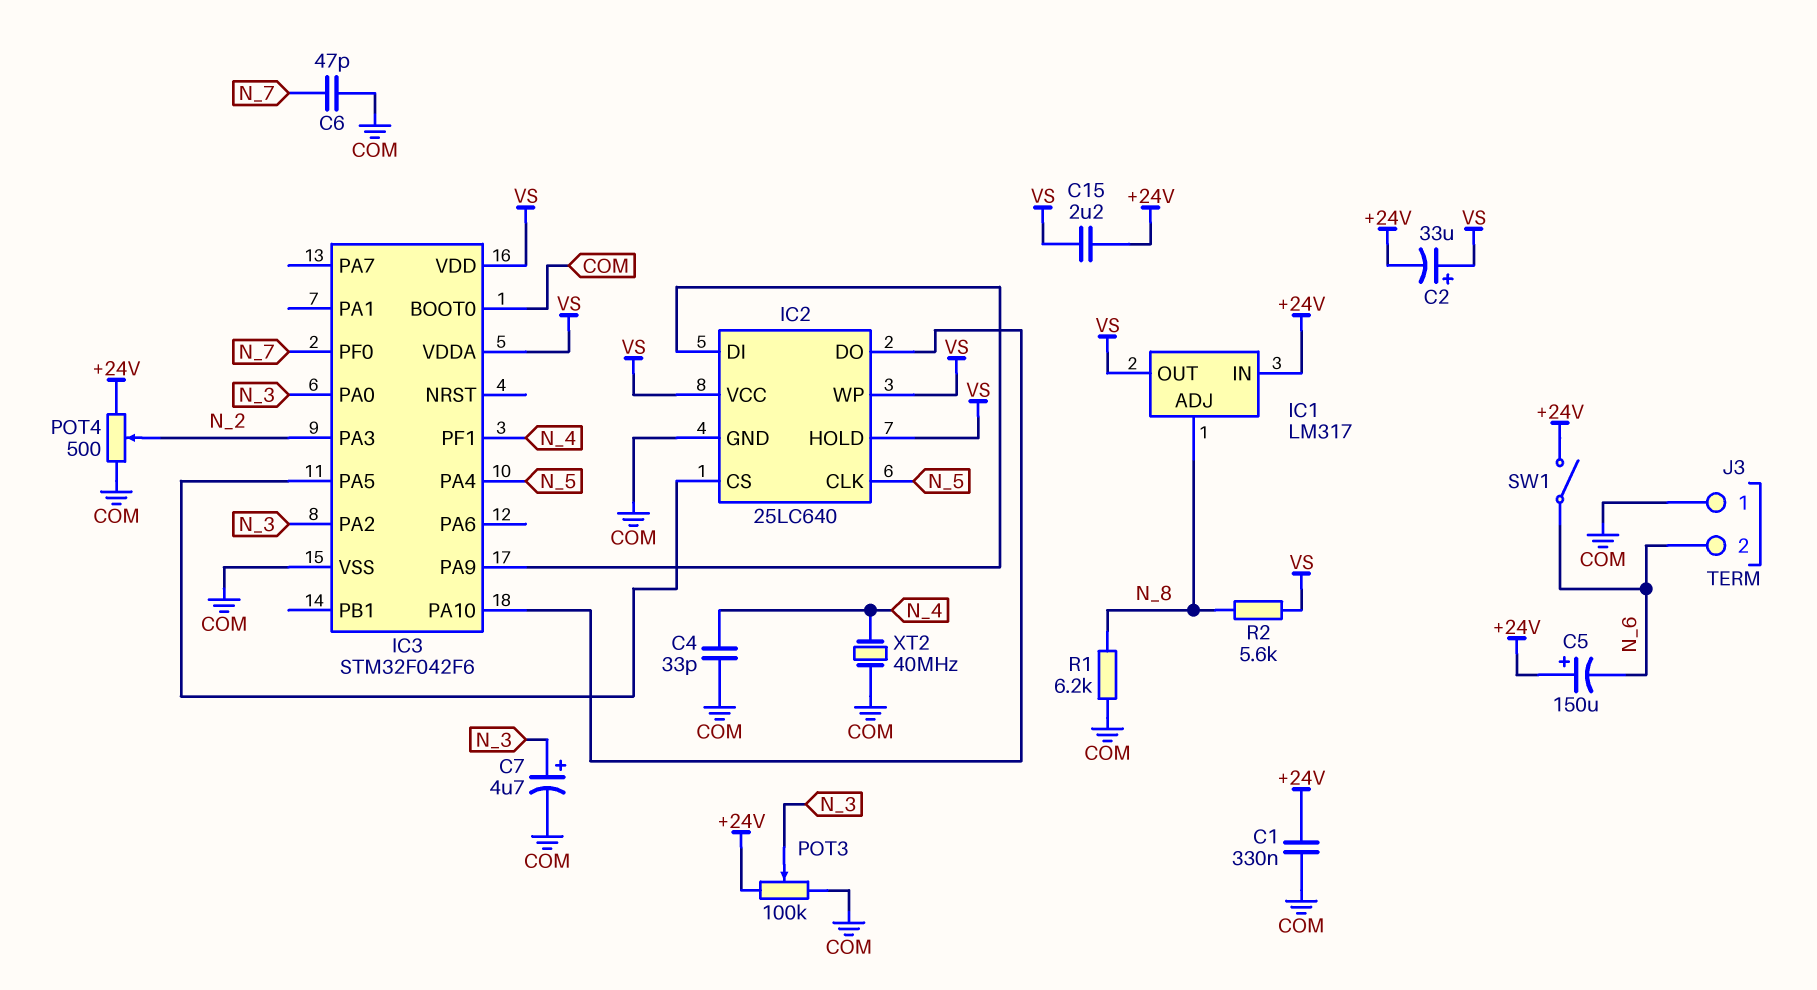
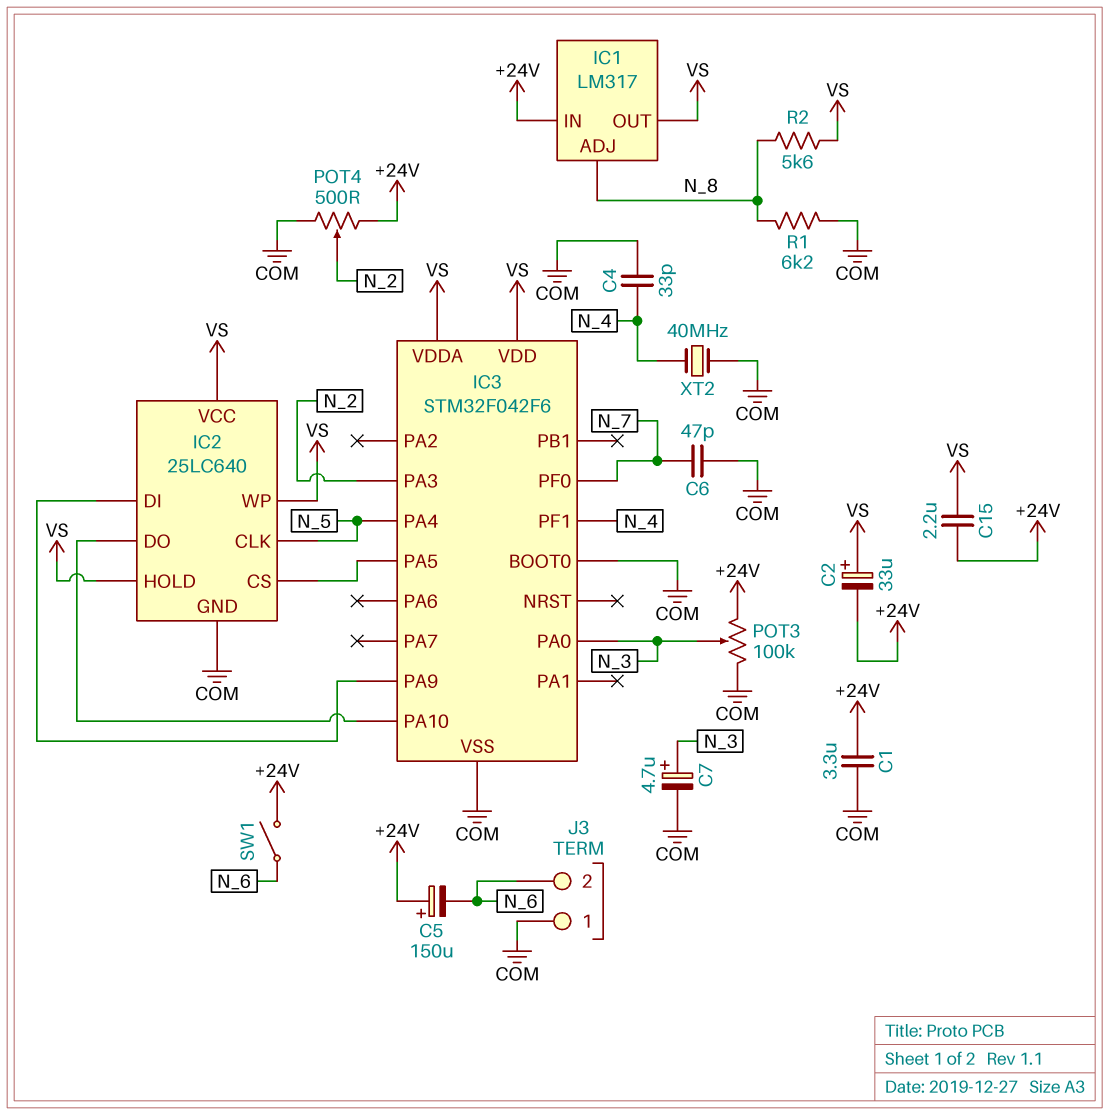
C1: 330nF (+24V, COM) -> 3.3uF (+24V, COM)
IC3 pin PA2: N_3 -> none

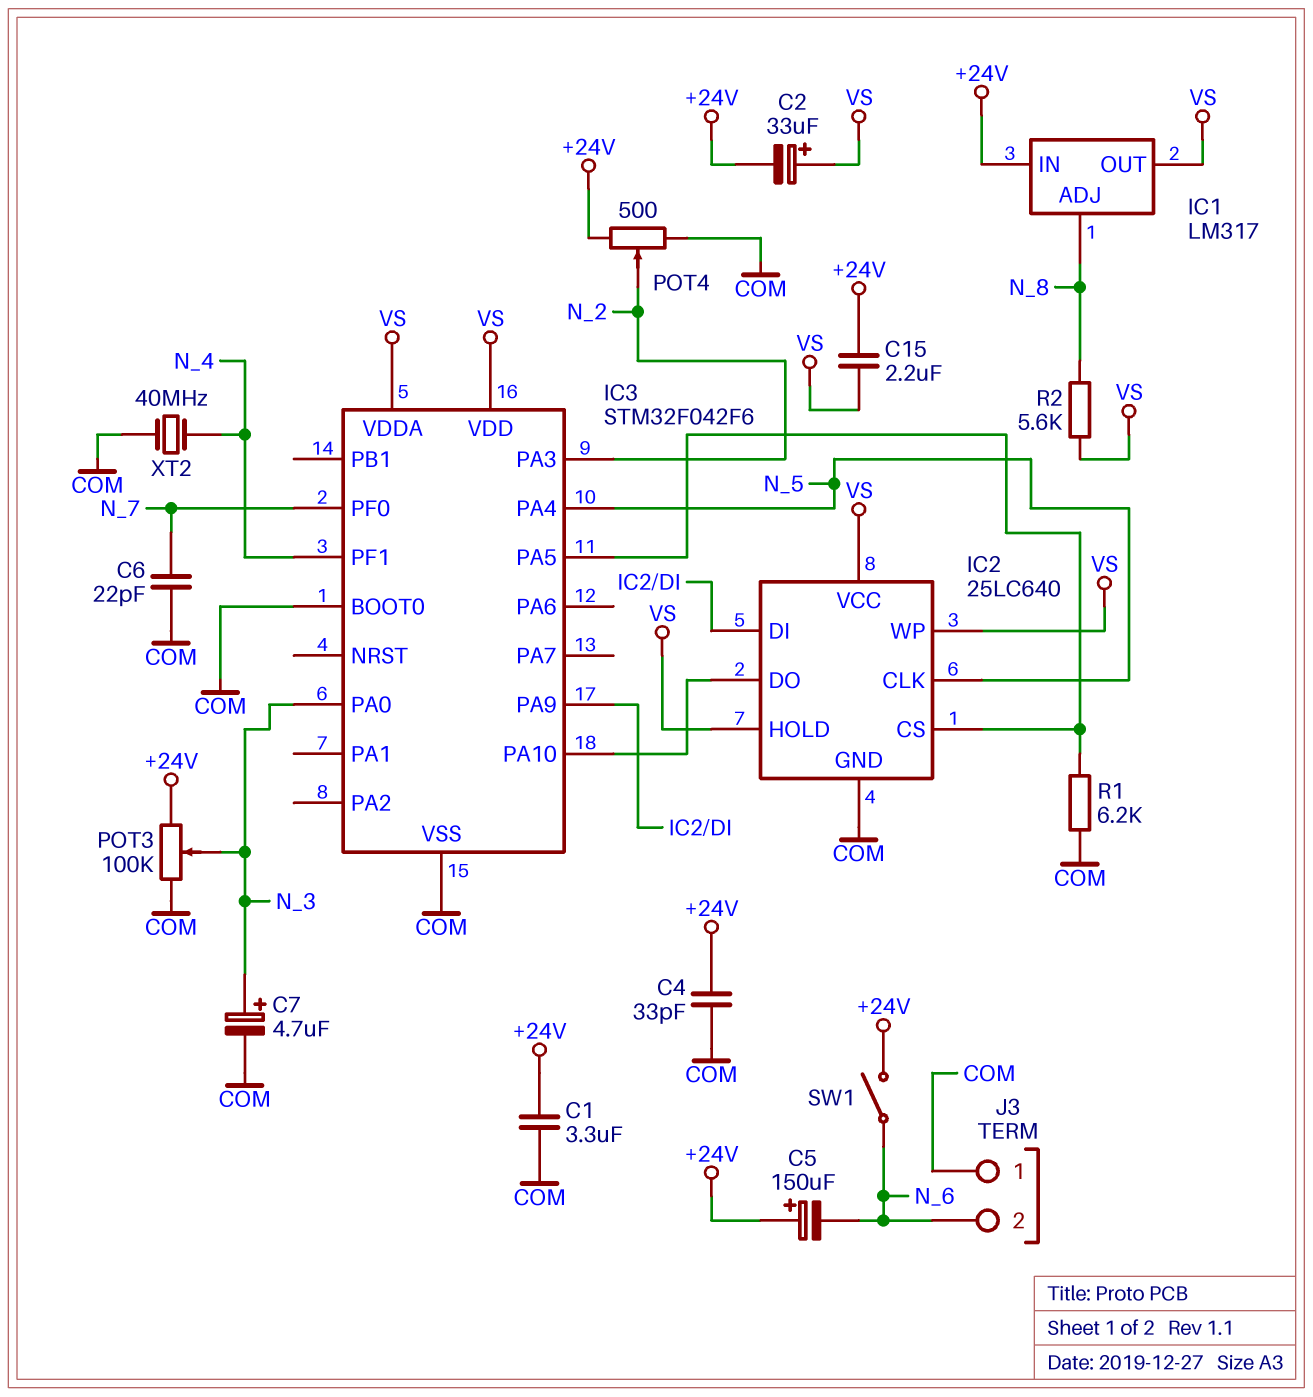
C4: 33pF (COM, N_4) -> 33pF (+24V, COM)
C6: 47pF (COM, N_7) -> 22pF (COM, N_7)
R1: 6.2k (COM, N_8) -> 6.2k (COM, IC2/CS)

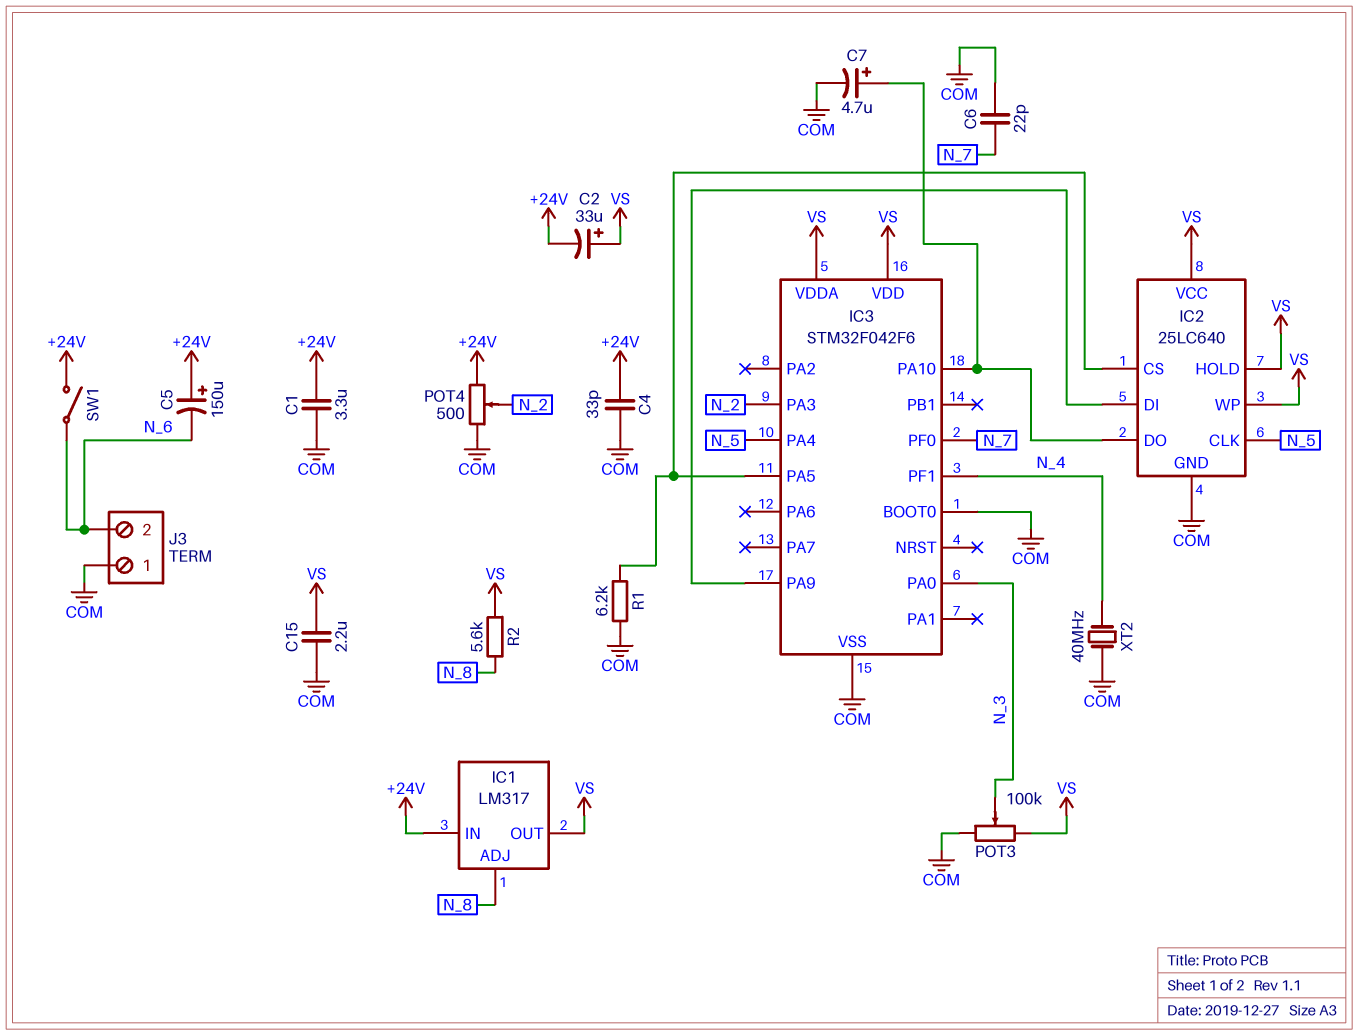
C7: 4.7uF (plus N_3, minus COM) -> 4.7uF (plus IC2/DO, minus COM)
C15: 2.2uF (+24V, VS) -> 2.2uF (COM, VS)
POT3: 100k (+24V, COM, wiper N_3) -> 100k (COM, VS, wiper N_3)

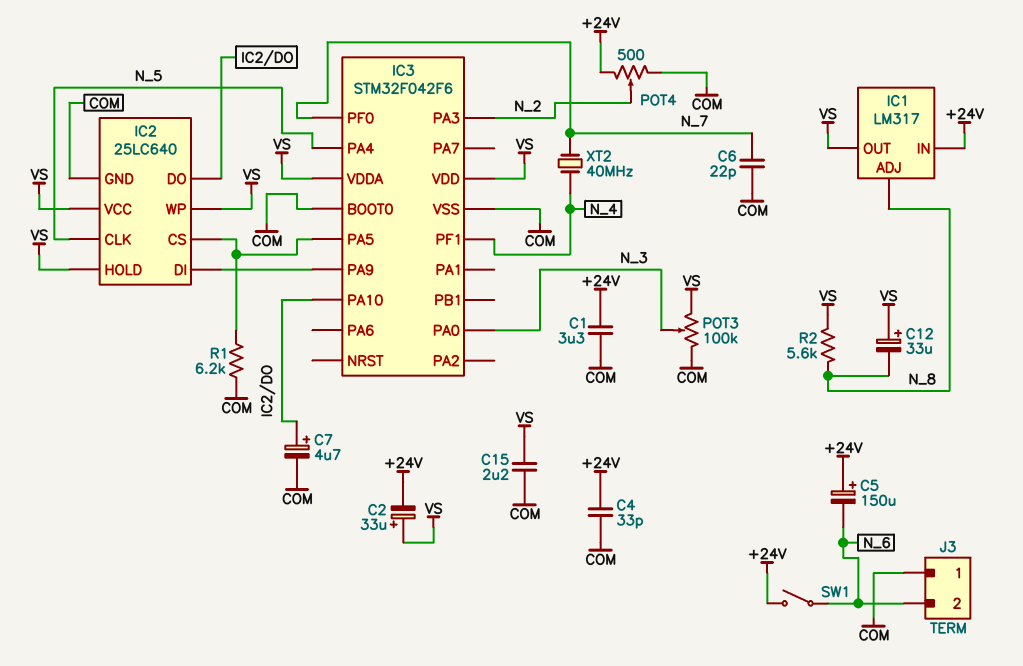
C12: none -> 33uF (plus VS, minus N_8)
XT2: 40MHz (COM, N_4) -> 40MHz (N_4, N_7)

